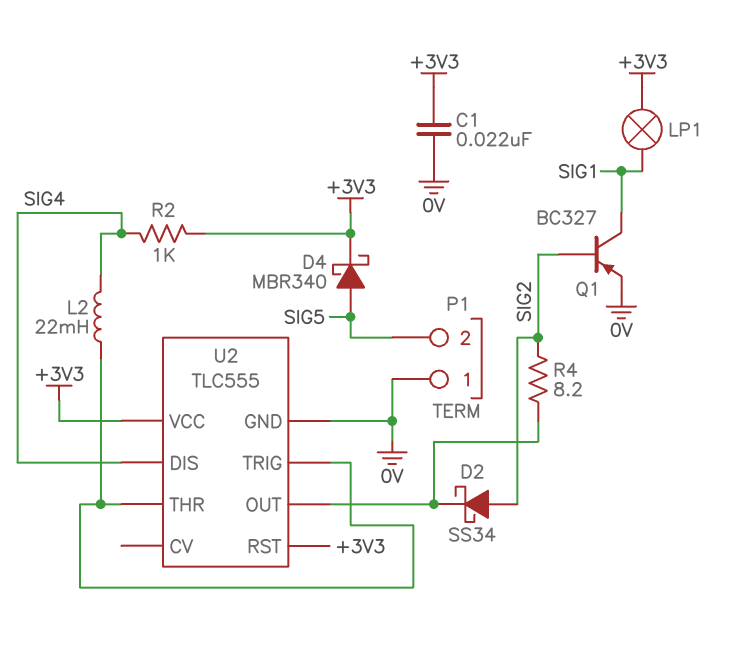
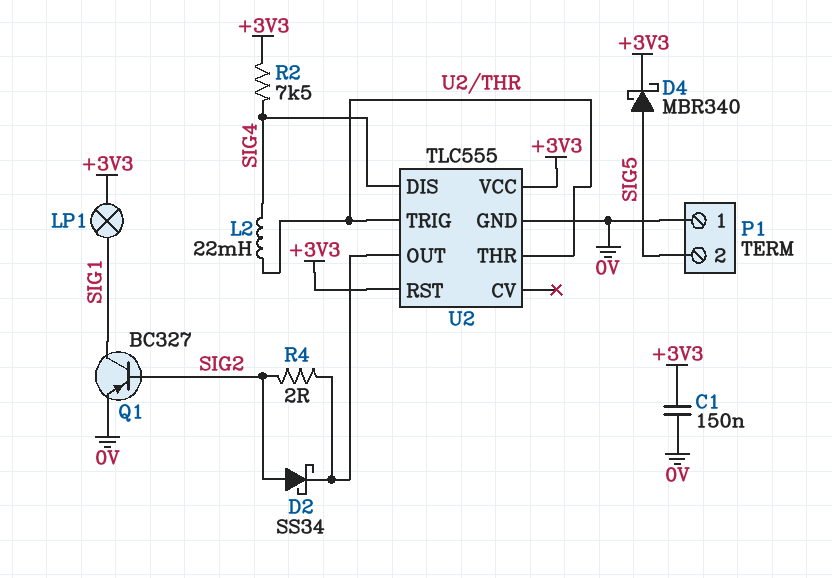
C1: 22nF (+3V3, 0V) -> 150nF (+3V3, 0V)
R2: 1k (+3V3, SIG4) -> 7.5k (+3V3, SIG4)
R4: 8.2 (SIG2, U2/OUT) -> 2 (SIG2, U2/OUT)

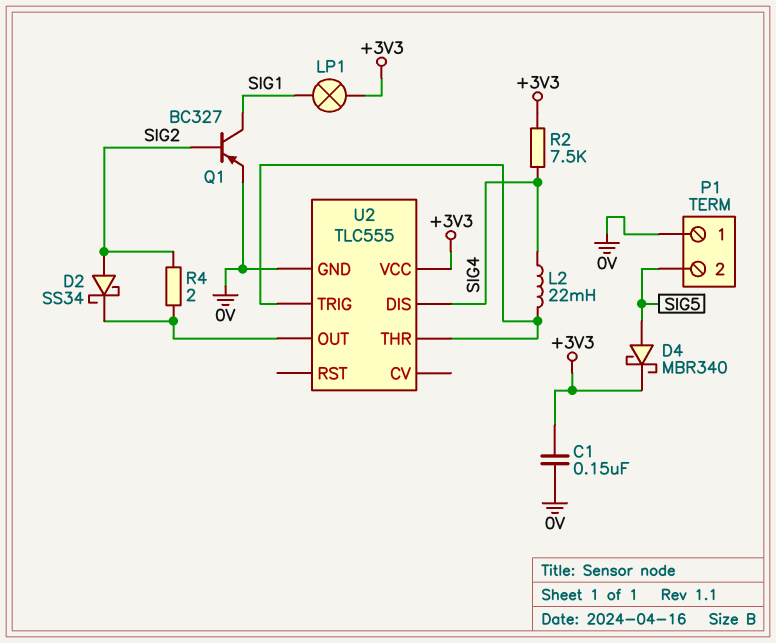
U2 pin RST: +3V3 -> none

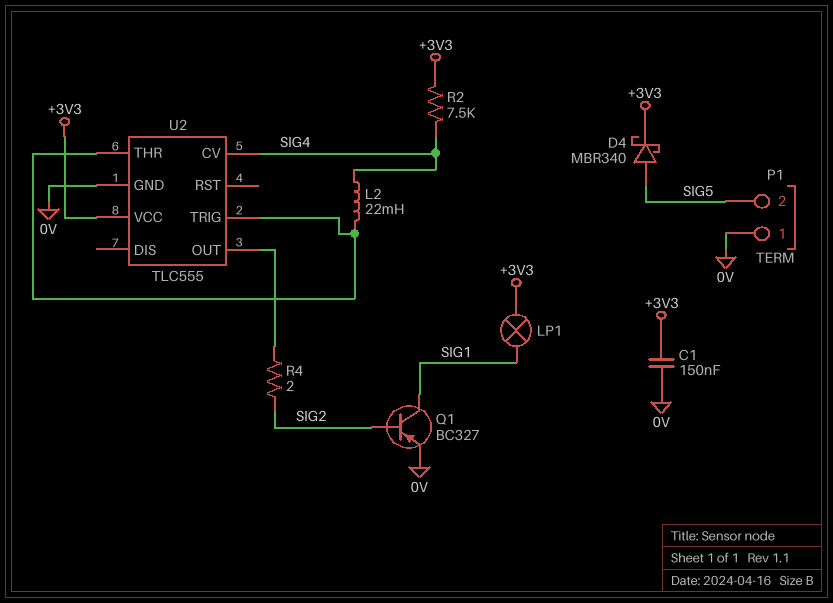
D2: schottky SS34 (A SIG2, K U2/OUT) -> none
U2 pin CV: none -> SIG4
U2 pin DIS: SIG4 -> none

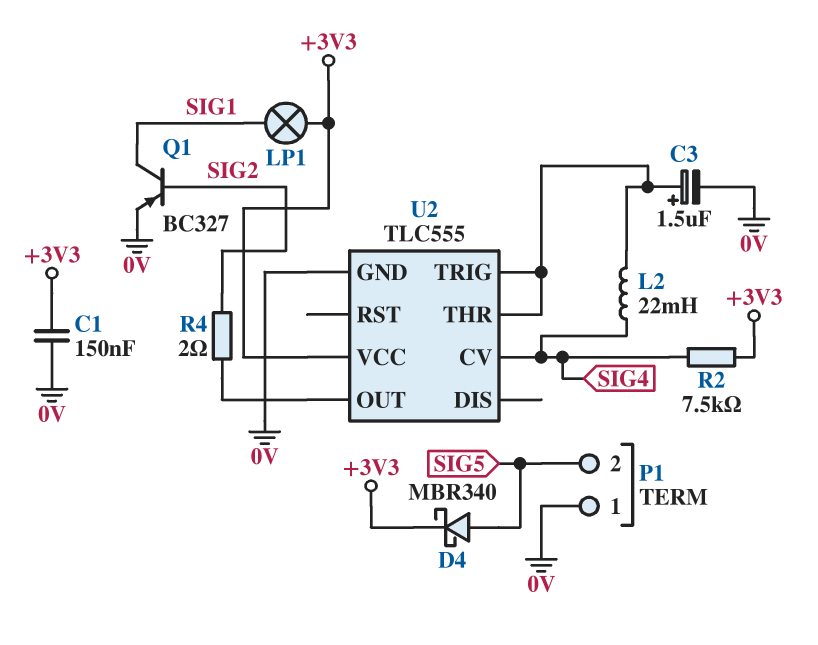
C3: none -> 1.5uF (plus U2/THR, minus 0V)

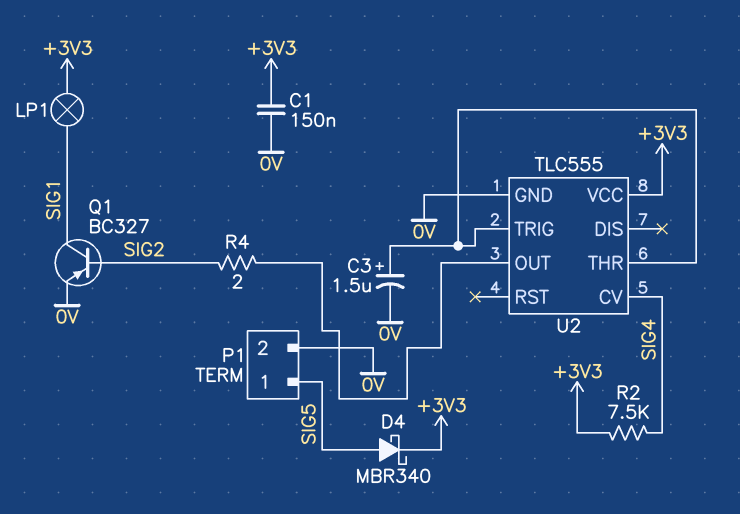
L2: 22mH (SIG4, U2/THR) -> none
P1 pin 1: 0V -> SIG5
P1 pin 2: SIG5 -> 0V

